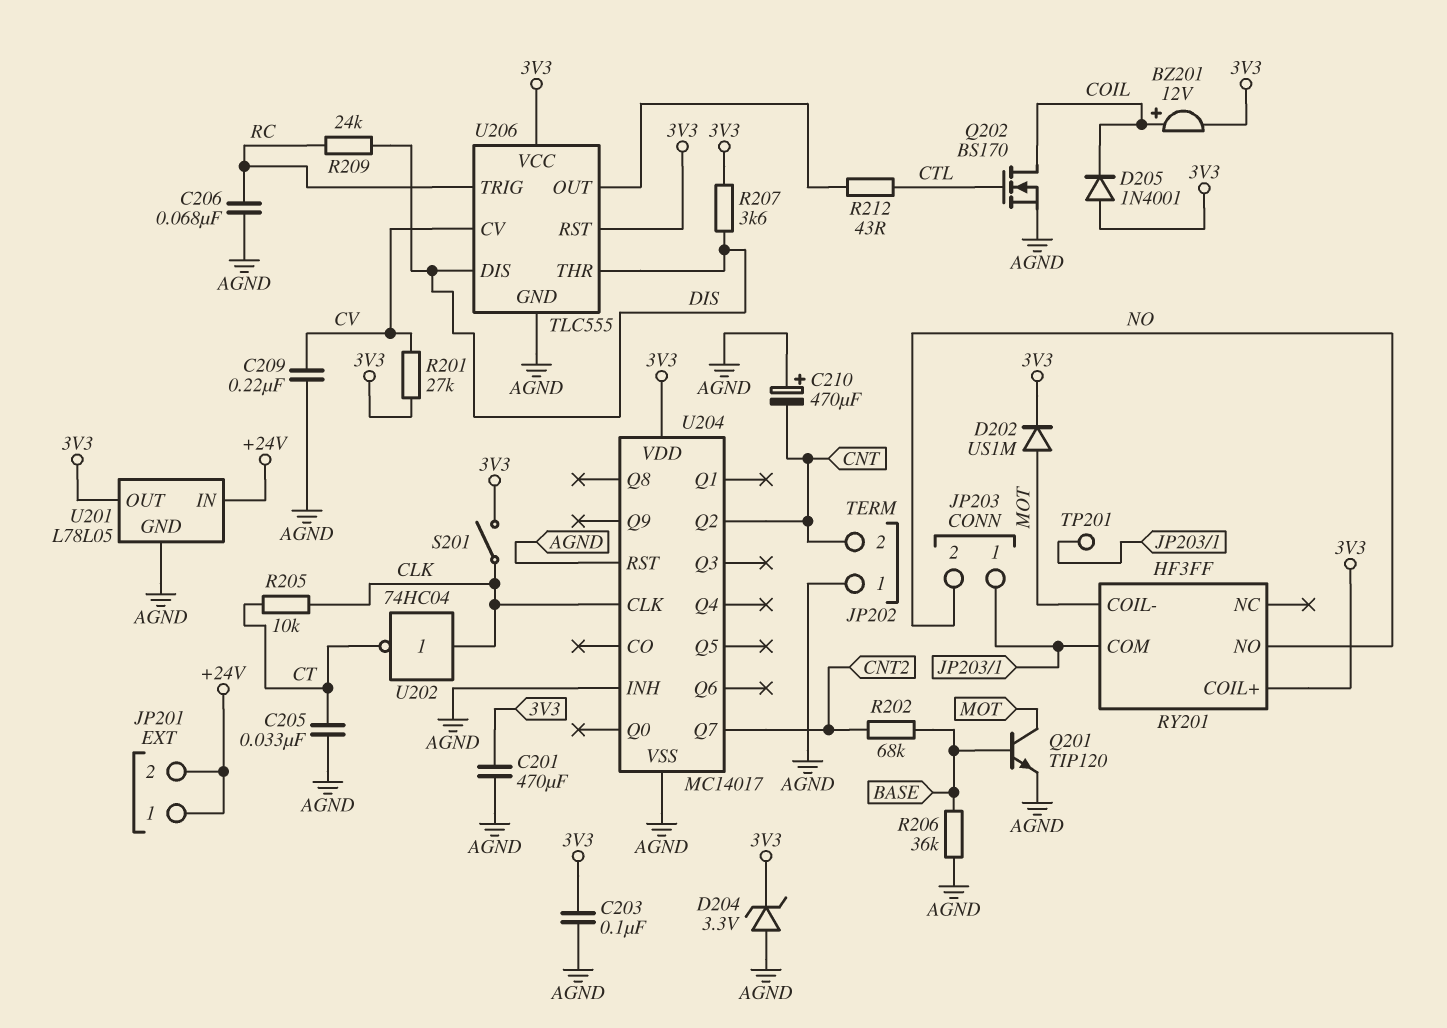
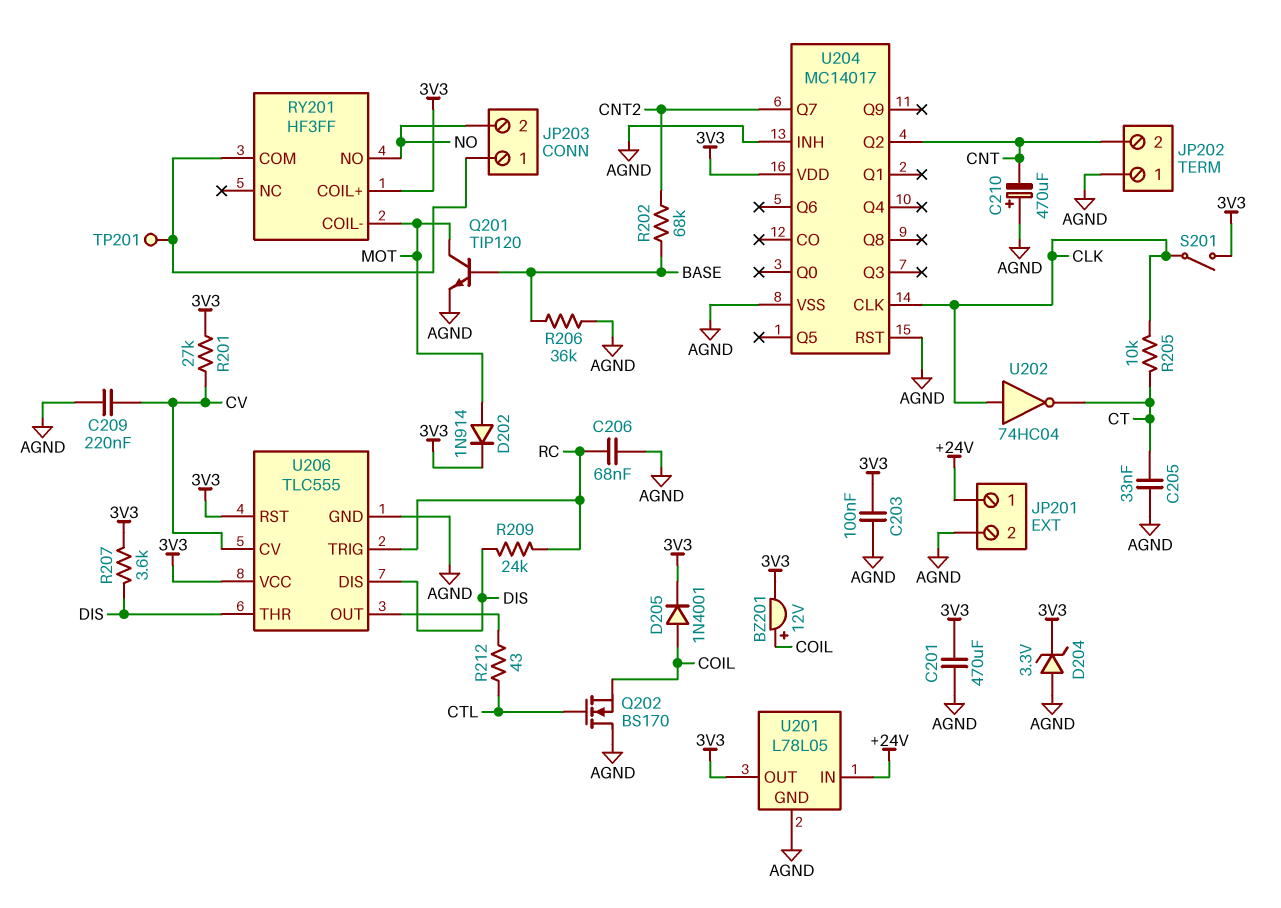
D202: diode US1M (A MOT, K 3V3) -> diode 1N914 (A MOT, K 3V3)
D205: diode 1N4001 (A 3V3, K COIL) -> diode 1N4001 (A COIL, K 3V3)
JP201 pin 2: +24V -> AGND
Q202: NMOS BS170 (G CTL, D COIL, S AGND) -> NMOS BS170 (G CTL, D AGND, S COIL)

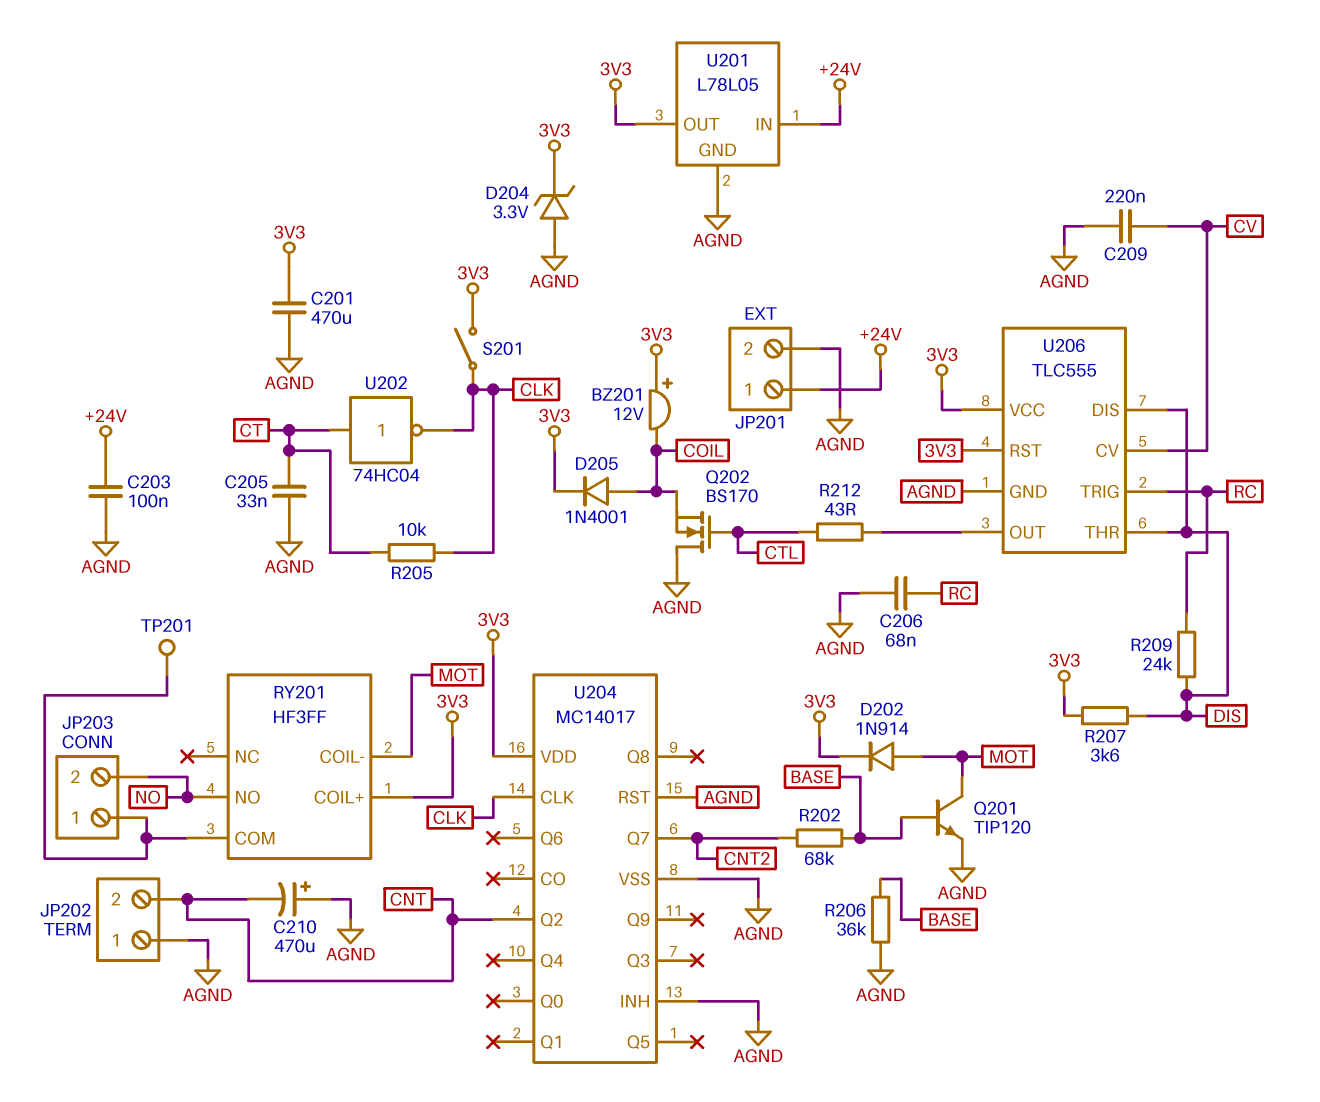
BZ201: buzzer 12V (plus COIL, minus 3V3) -> buzzer 12V (plus 3V3, minus COIL)
C203: 100nF (3V3, AGND) -> 100nF (+24V, AGND)
R201: 27k (3V3, CV) -> none
U202: NOT 74HC04 (in CLK, out CT) -> NOT 74HC04 (in CT, out CLK)

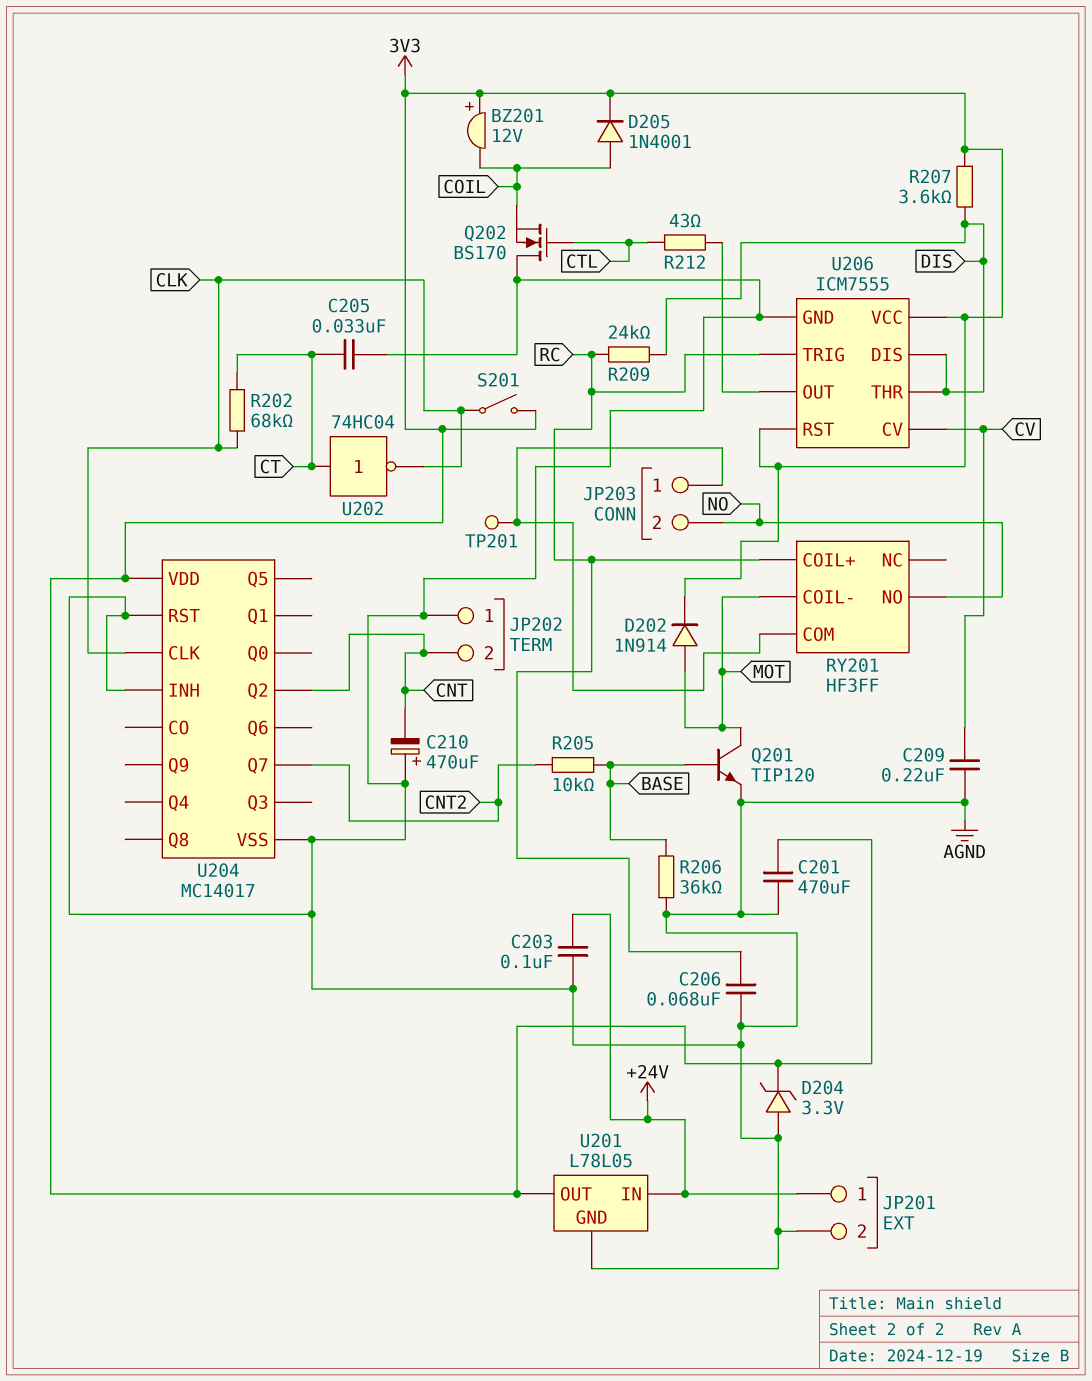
R202: 68k (BASE, CNT2) -> 68k (CLK, CT)
R205: 10k (CLK, CT) -> 10k (BASE, CNT2)
RY201 pin COIL+: 3V3 -> RC
U206: TLC555 -> ICM7555

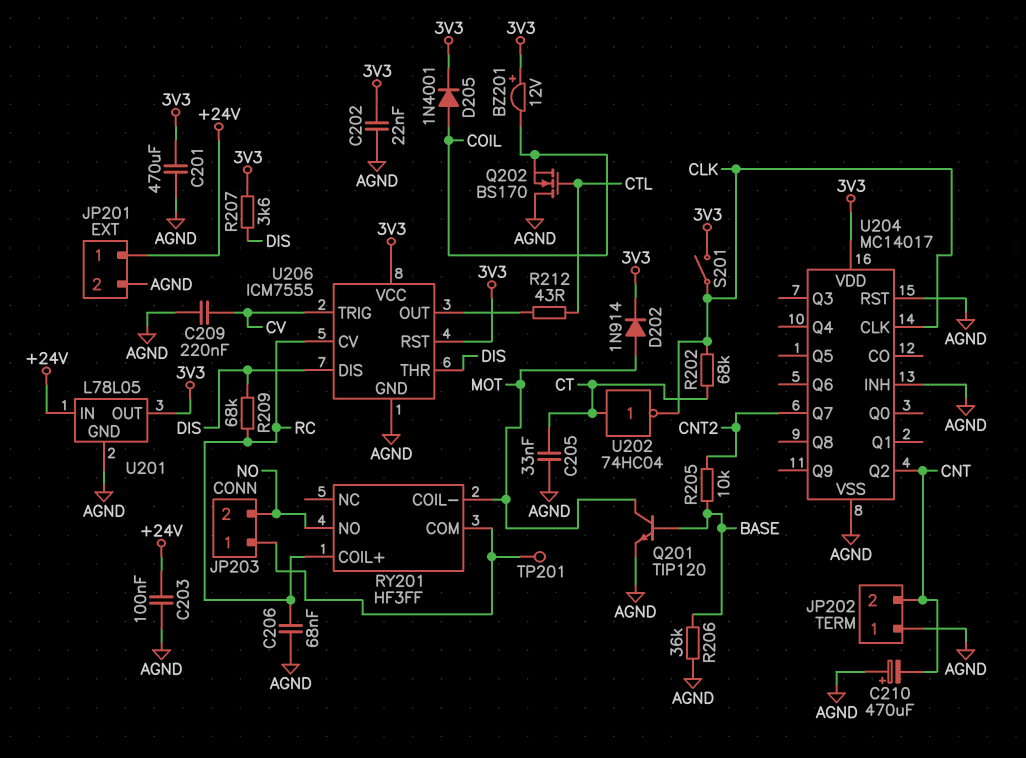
C202: none -> 22nF (3V3, AGND)
D204: zener 3.3V (A AGND, K 3V3) -> none
R209: 24k (DIS, RC) -> 68k (DIS, RC)
U206 pin CV: CV -> RC
U206 pin TRIG: RC -> CV

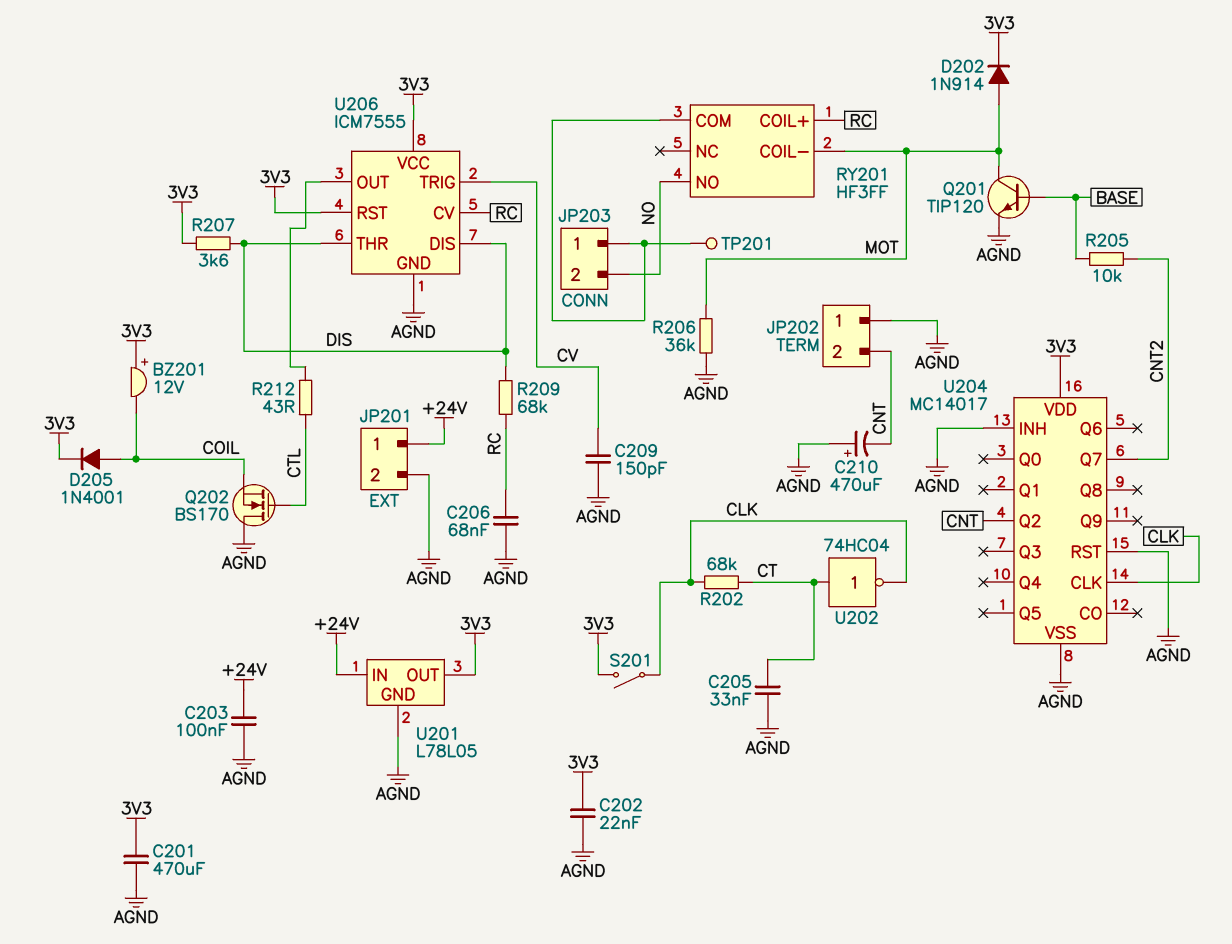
C209: 220nF (AGND, CV) -> 150pF (AGND, CV)
R206: 36k (AGND, BASE) -> 36k (AGND, MOT)

